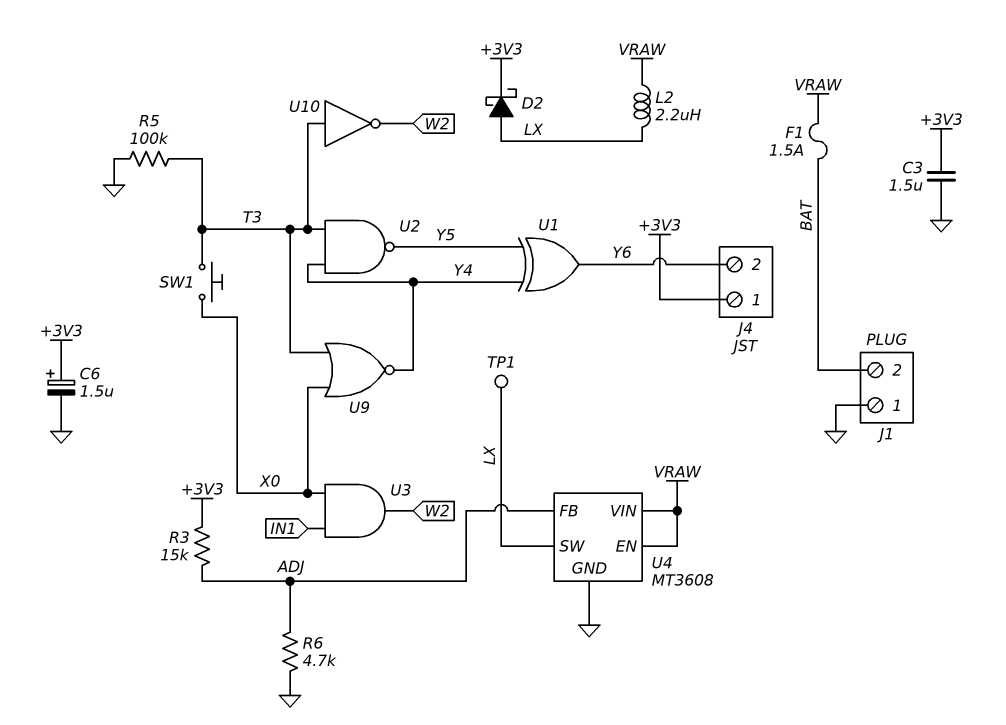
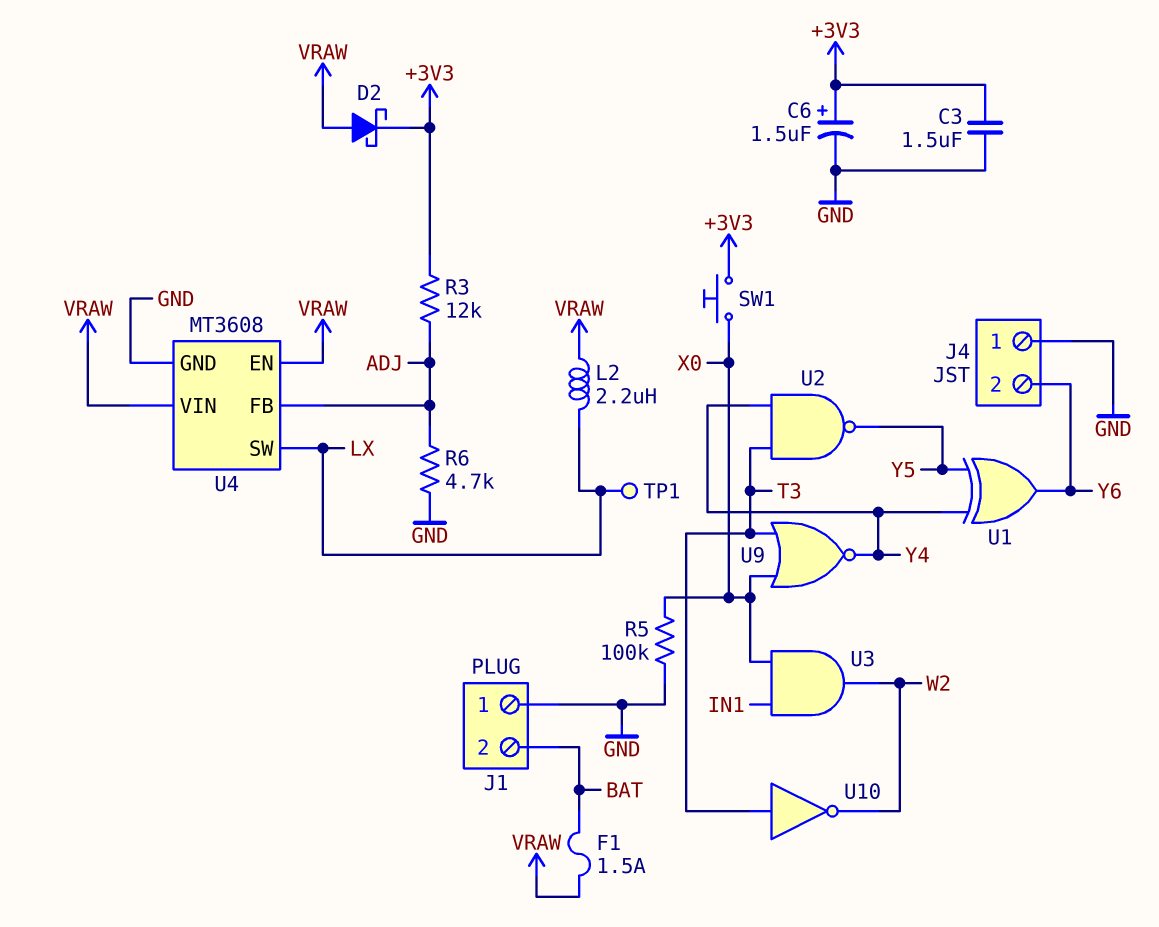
D2: schottky (A LX, K +3V3) -> schottky (A VRAW, K +3V3)
J4 pin 1: +3V3 -> GND
R3: 15k (+3V3, ADJ) -> 12k (+3V3, ADJ)
R5: 100k (GND, T3) -> 100k (GND, X0)
SW1: button (T3, X0) -> button (+3V3, X0)

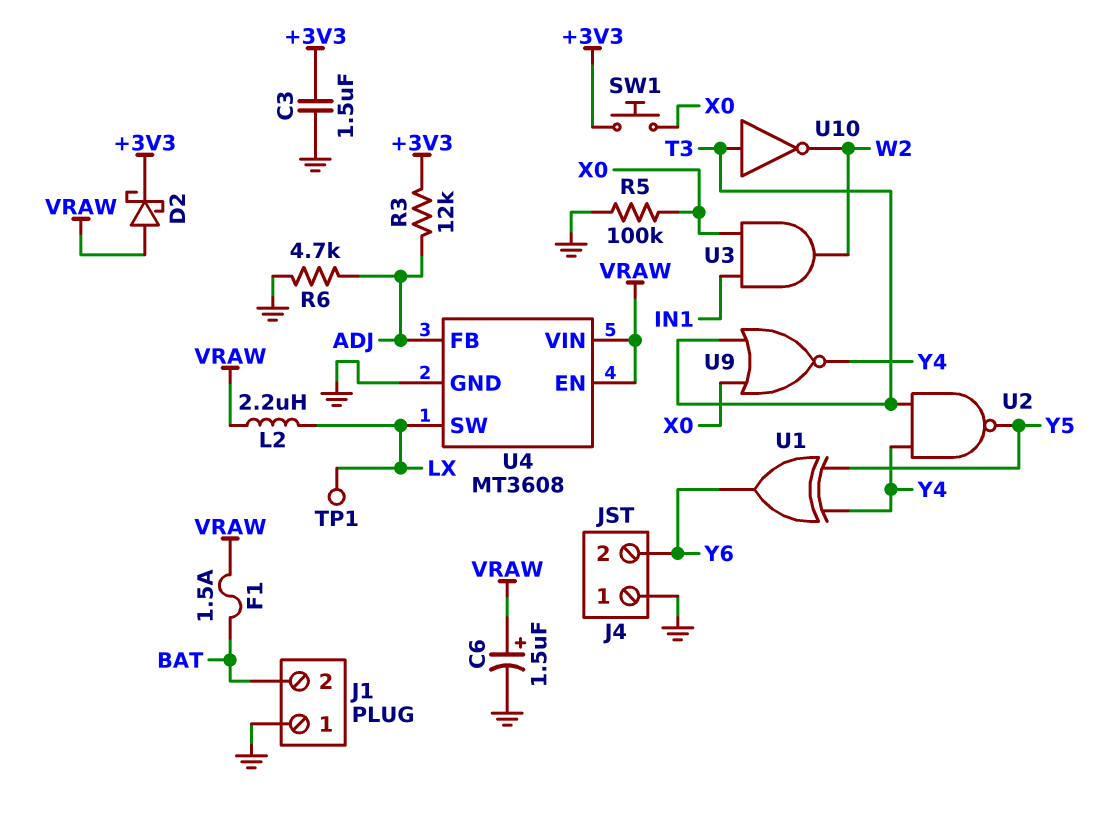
C6: 1.5uF (plus +3V3, minus GND) -> 1.5uF (plus VRAW, minus GND)

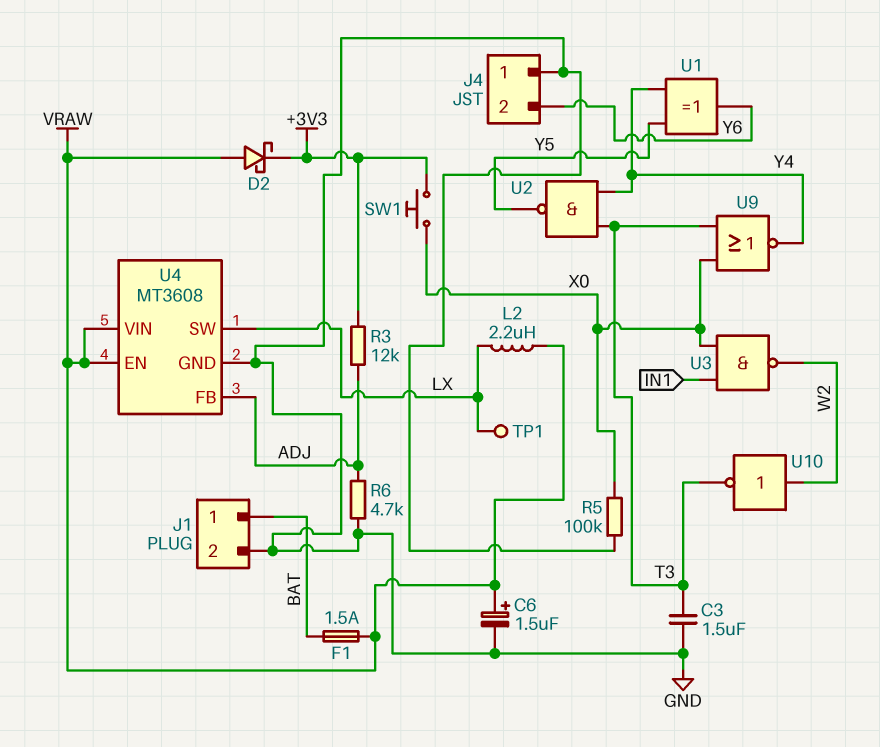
C3: 1.5uF (+3V3, GND) -> 1.5uF (GND, T3)
J1 pin 1: GND -> BAT
J1 pin 2: BAT -> GND
U3: AND (in IN1, in X0, out W2) -> NAND (in IN1, in X0, out W2)
U10: NOT (in T3, out W2) -> NOT (in W2, out T3)

